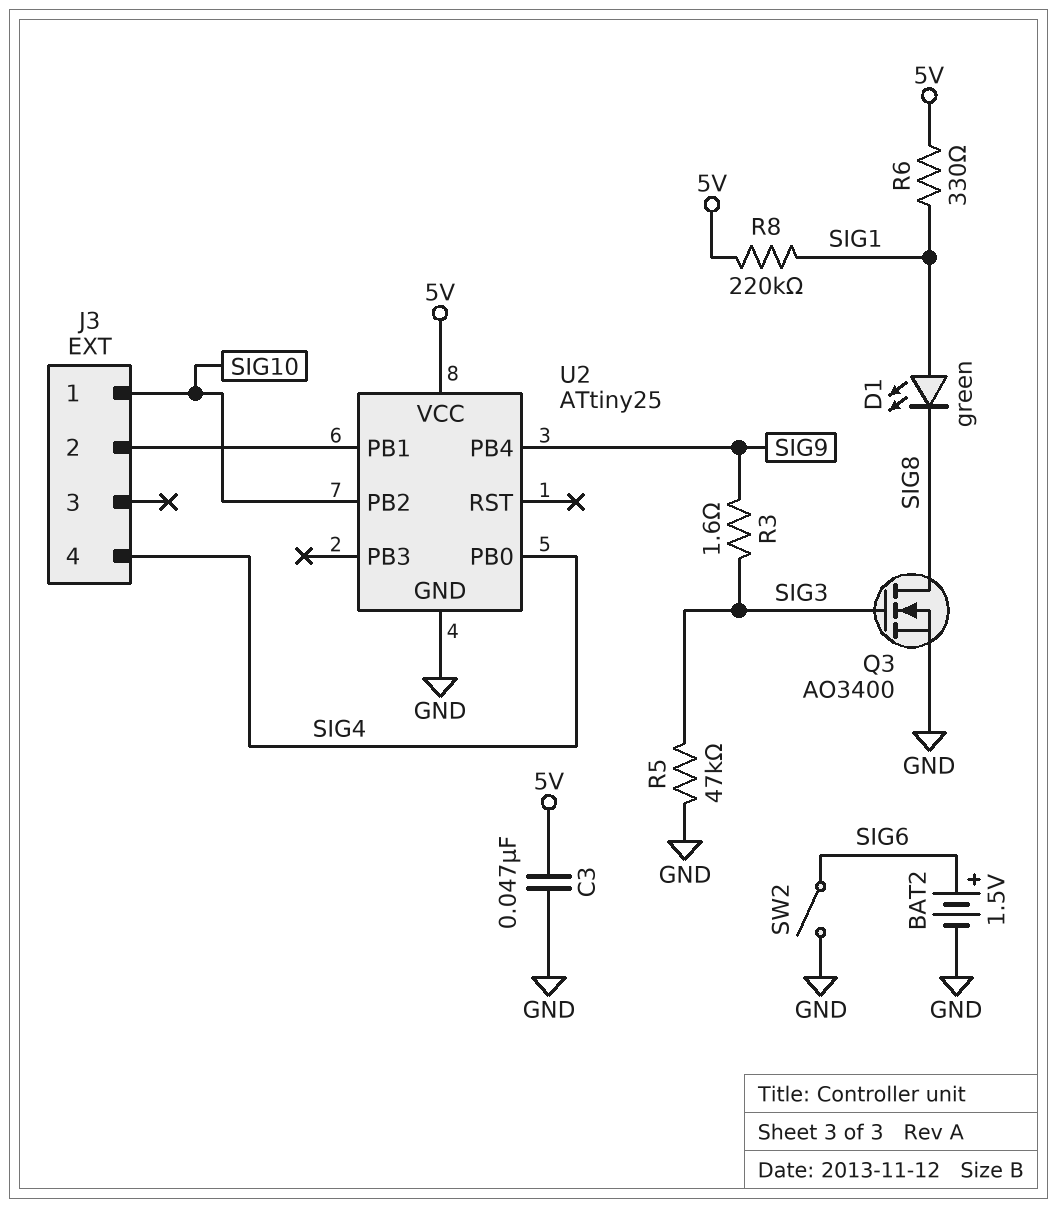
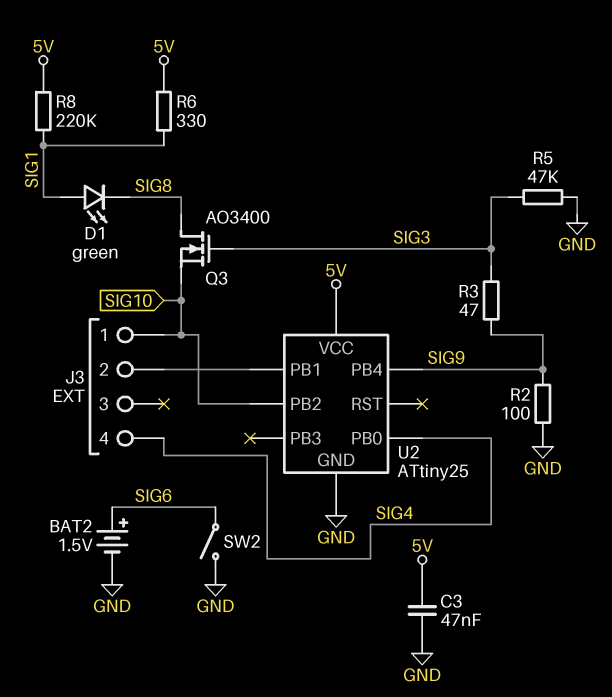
Q3: NMOS AO3400 (G SIG3, D SIG8, S GND) -> NMOS AO3400 (G SIG3, D SIG8, S SIG10)
R2: none -> 100 (GND, SIG9)
R3: 1.6 (SIG3, SIG9) -> 47 (SIG3, SIG9)

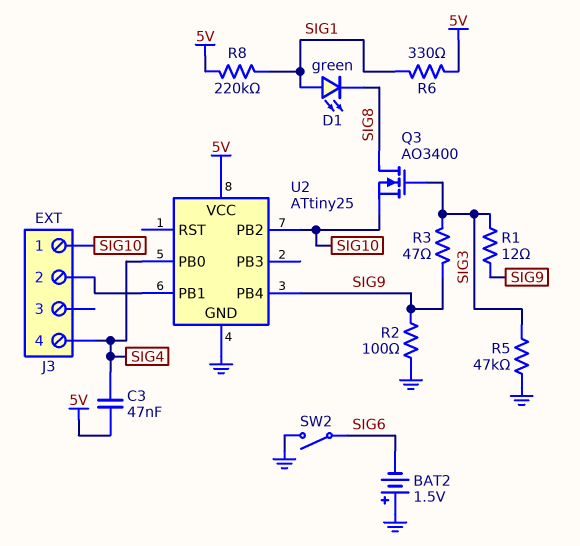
BAT2: 1.5V (plus SIG6, minus GND) -> 1.5V (plus GND, minus SIG6)
C3: 47nF (5V, GND) -> 47nF (5V, SIG4)
R1: none -> 12 (SIG3, SIG9)

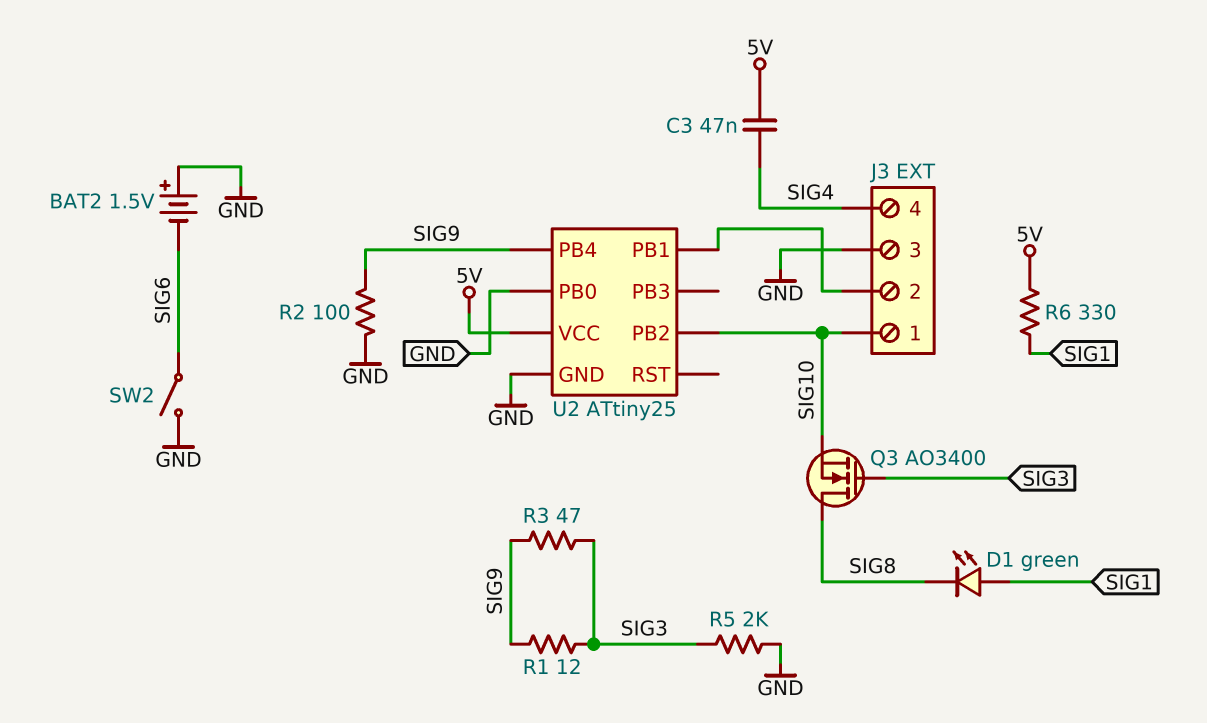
J3 pin 3: none -> GND
R5: 47k (GND, SIG3) -> 2k (GND, SIG3)
R8: 220k (5V, SIG1) -> none
U2 pin PB0: SIG4 -> GND

